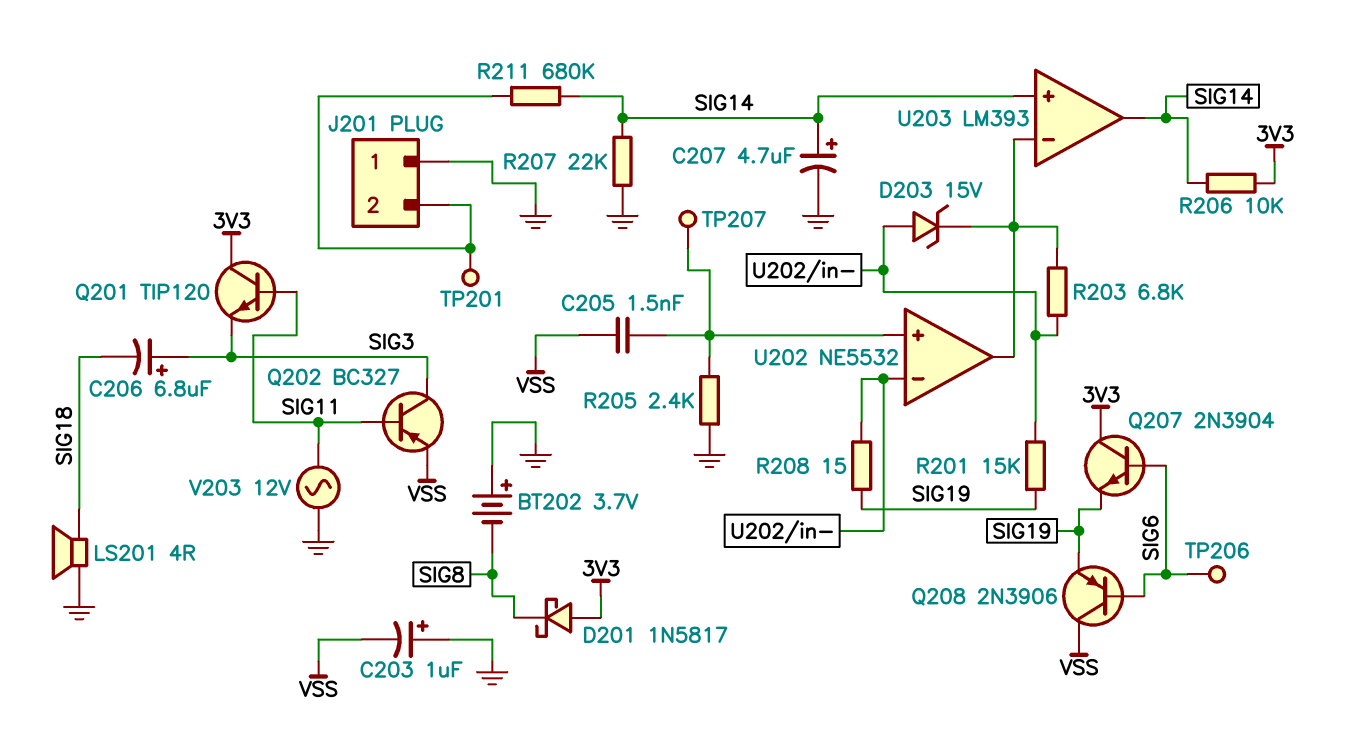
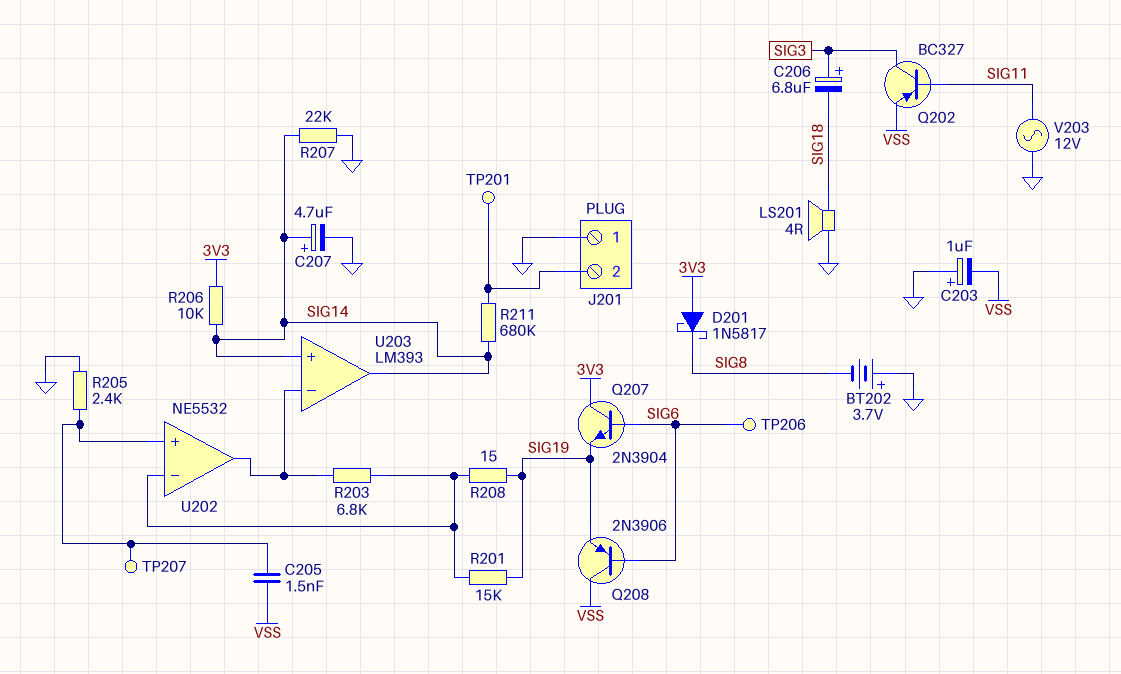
D203: zener 15V (A U202/in-, K U202/out) -> none
Q201: NPN TIP120 (B SIG11, C 3V3, E SIG3) -> none

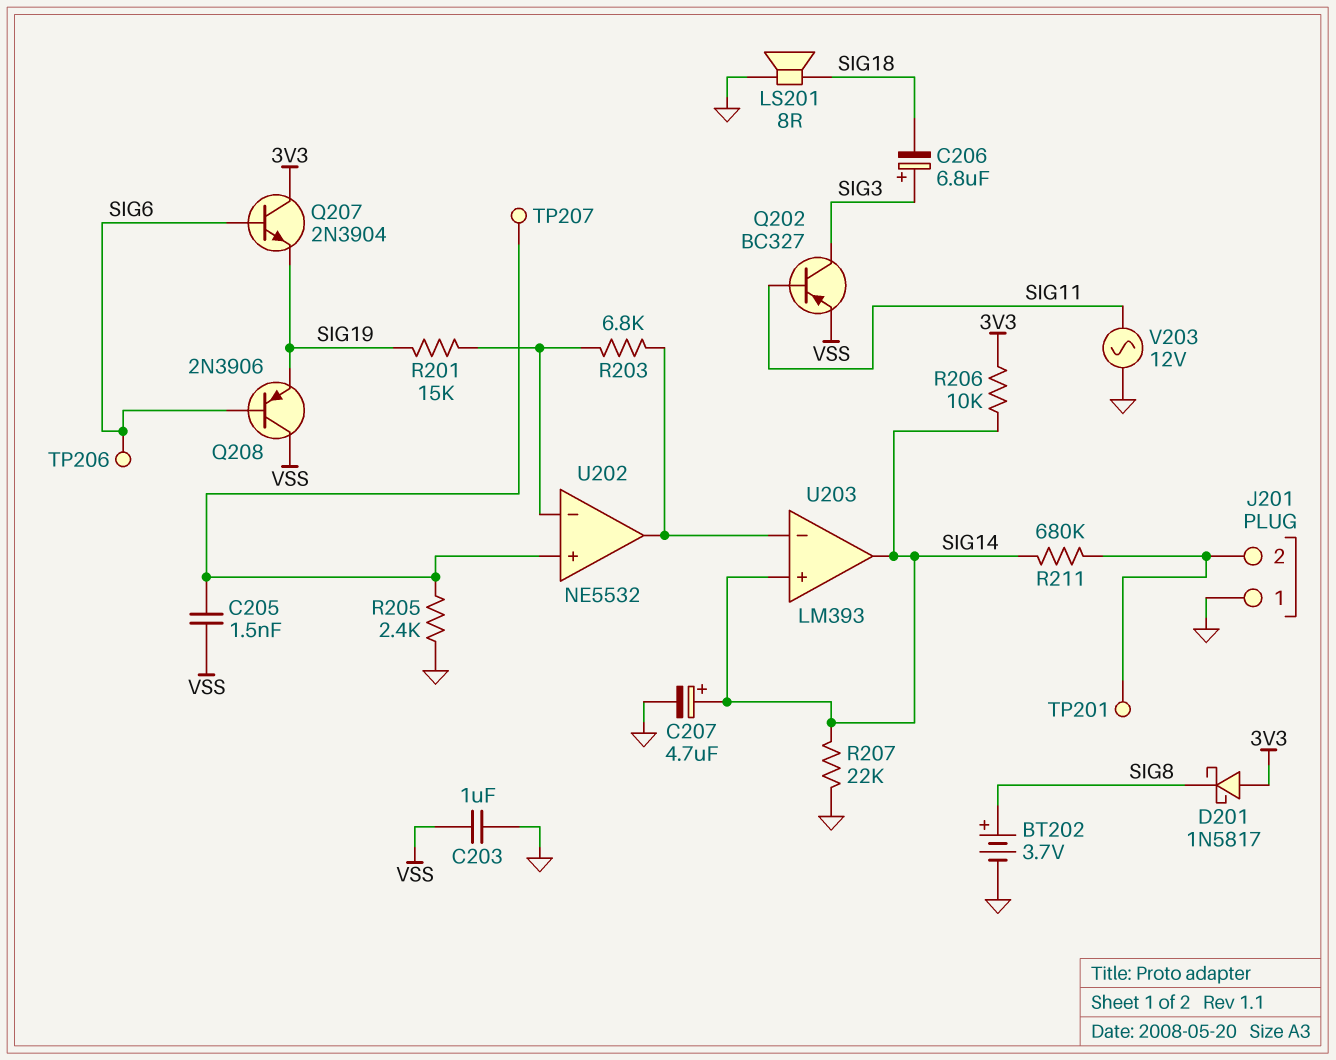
BT202: 3.7V (plus GND, minus SIG8) -> 3.7V (plus SIG8, minus GND)
C203: 1uF (plus GND, minus VSS) -> 1uF (GND, VSS)
LS201: speaker 4R (GND, SIG18) -> speaker 8R (GND, SIG18)
R208: 15 (SIG19, U202/in-) -> none

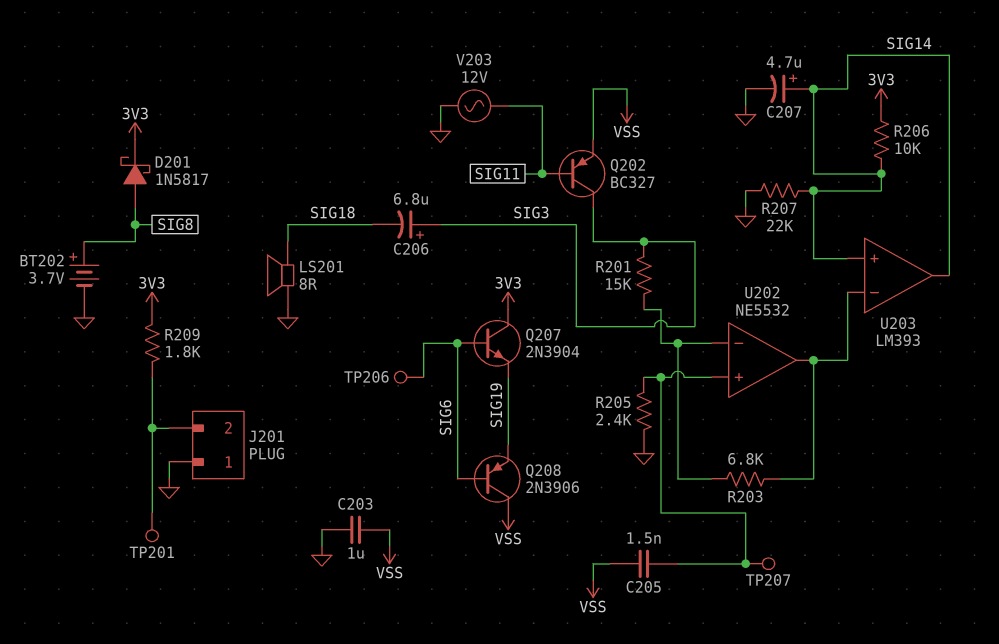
D201: schottky 1N5817 (A 3V3, K SIG8) -> schottky 1N5817 (A SIG8, K 3V3)
R201: 15k (SIG19, U202/in-) -> 15k (SIG3, U202/in-)
R209: none -> 1.8k (3V3, J201/2)
R211: 680k (J201/2, SIG14) -> none

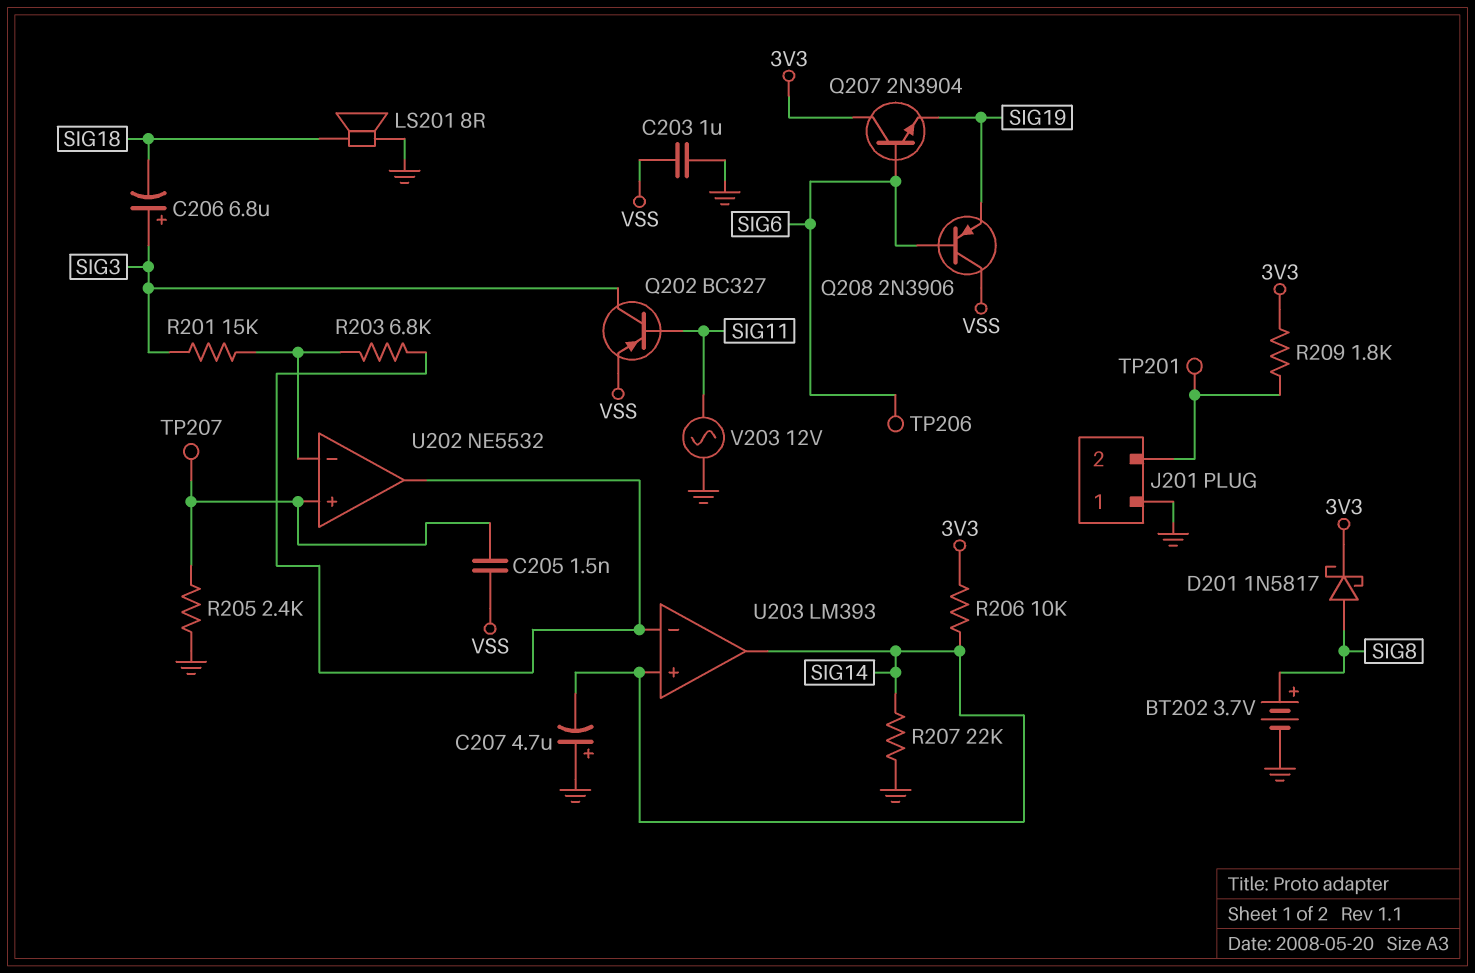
C207: 4.7uF (plus SIG14, minus GND) -> 4.7uF (plus GND, minus SIG14)

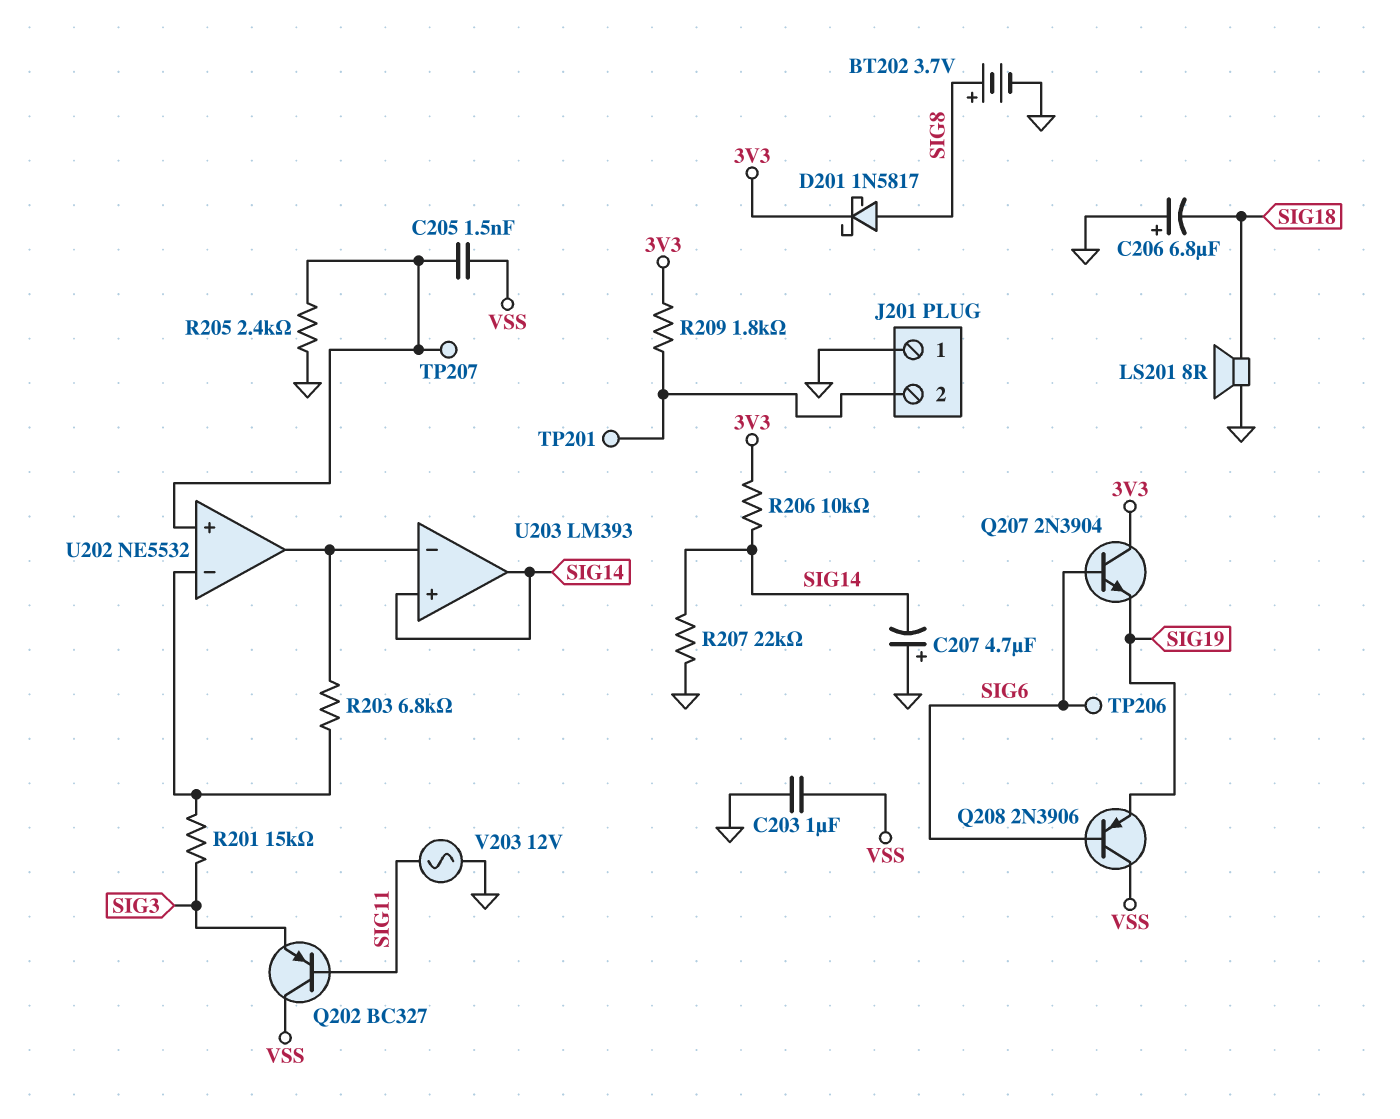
C206: 6.8uF (plus SIG3, minus SIG18) -> 6.8uF (plus GND, minus SIG18)
Q202: PNP BC327 (B SIG11, C SIG3, E VSS) -> PNP BC327 (B SIG11, C VSS, E SIG3)

